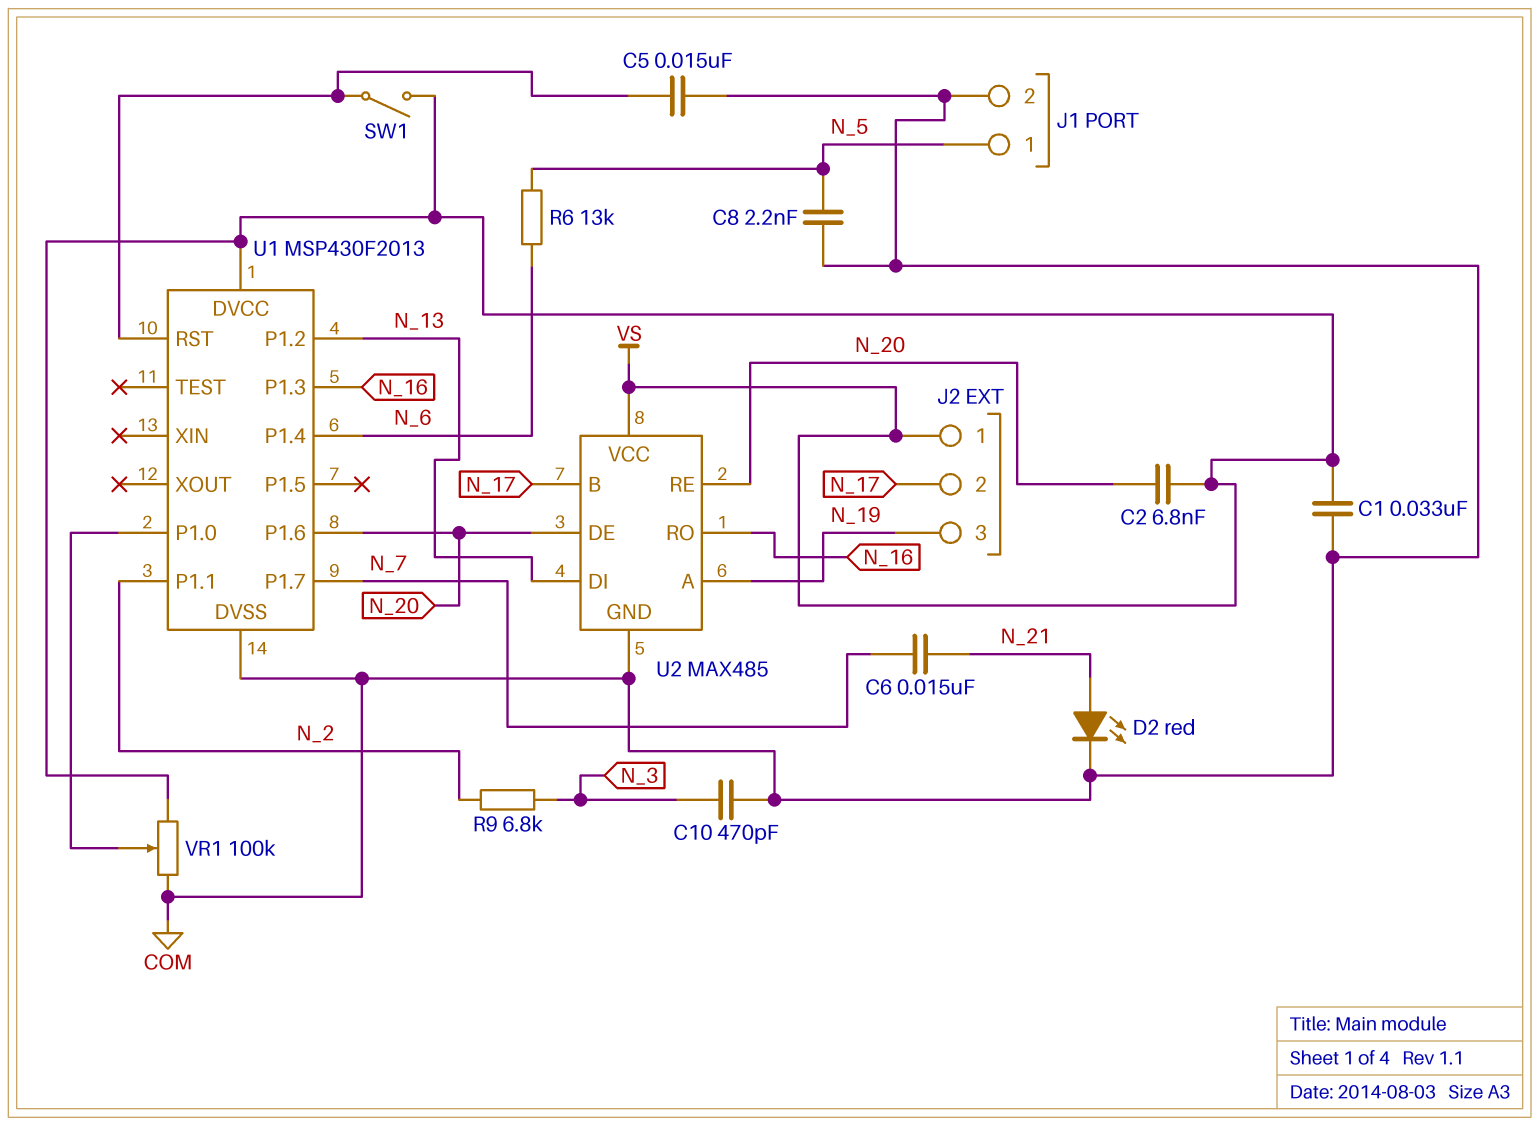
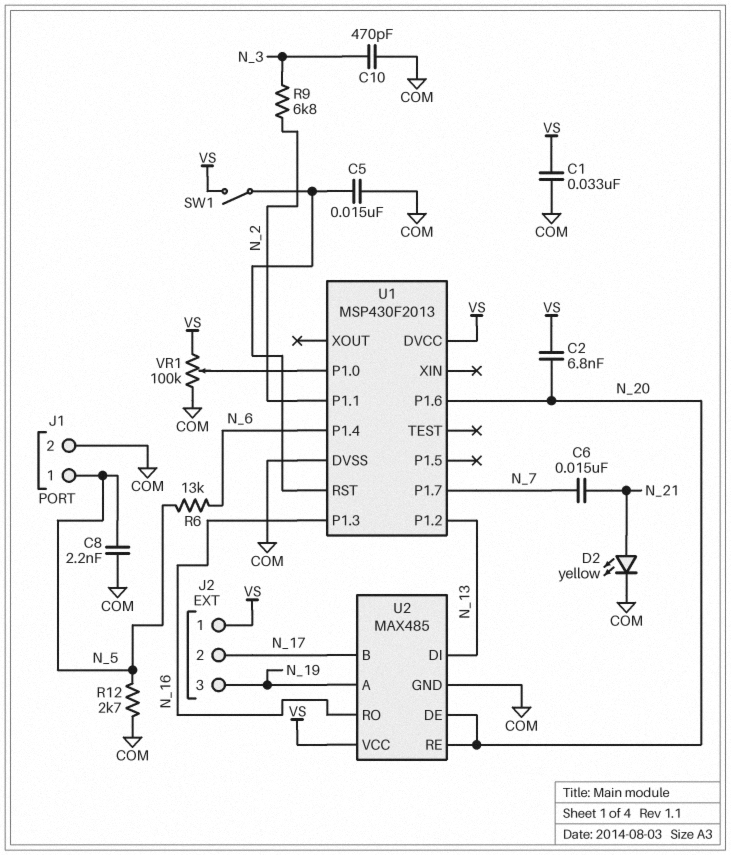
D2: LED red (A N_21, K COM) -> LED yellow (A N_21, K COM)
R12: none -> 2.7k (COM, N_5)

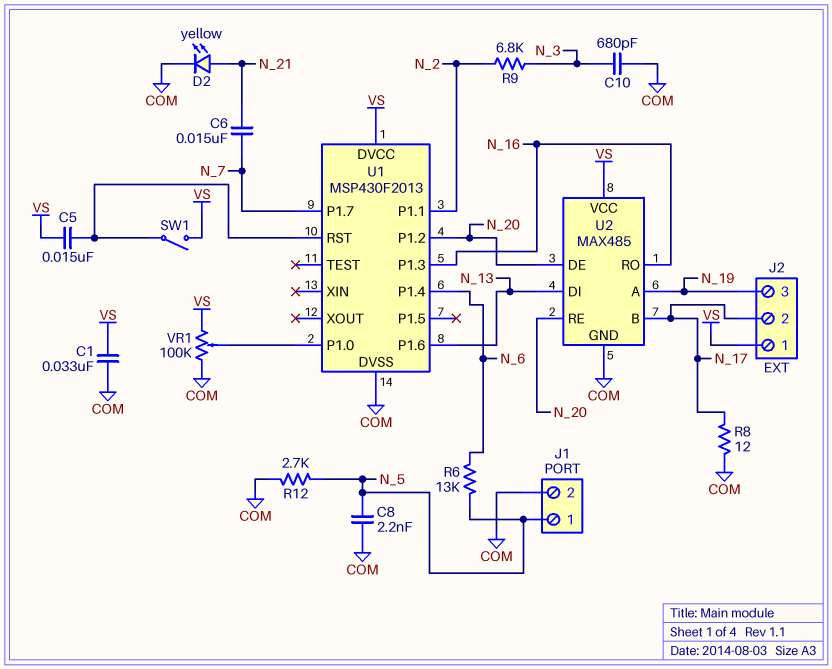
C2: 6.8nF (N_20, VS) -> none
C5: 15nF (COM, U1/RST) -> 15nF (U1/RST, VS)
C10: 470pF (COM, N_3) -> 680pF (COM, N_3)
R8: none -> 12 (COM, N_17)
U1 pin P1.2: N_13 -> N_20
U1 pin P1.6: N_20 -> N_13

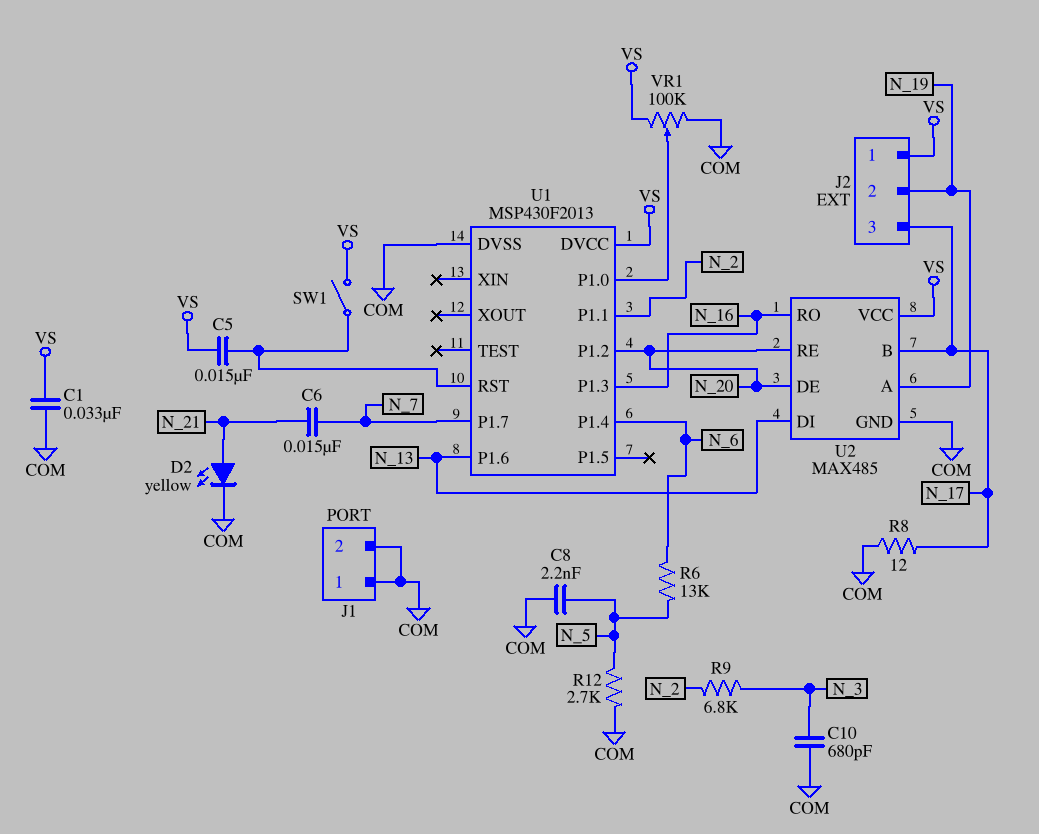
J1 pin 1: N_5 -> COM
J2 pin 2: N_17 -> N_19
J2 pin 3: N_19 -> N_17

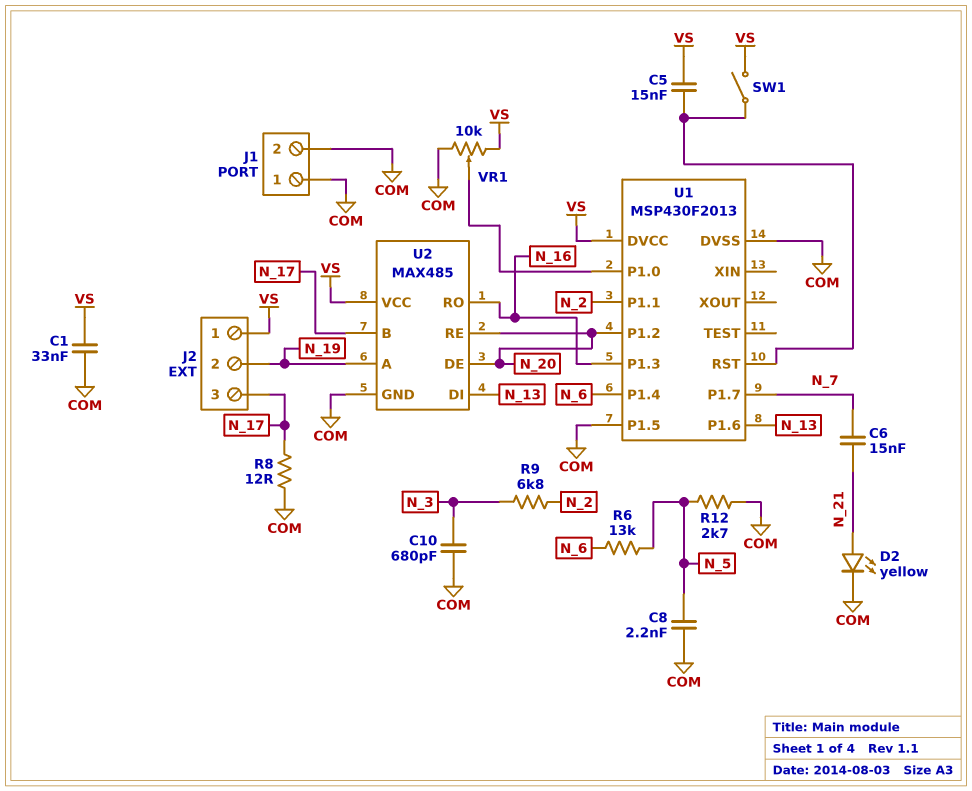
U1 pin P1.5: none -> COM
VR1: 100k (COM, VS, wiper U1/P1.0) -> 10k (COM, VS, wiper U1/P1.0)

